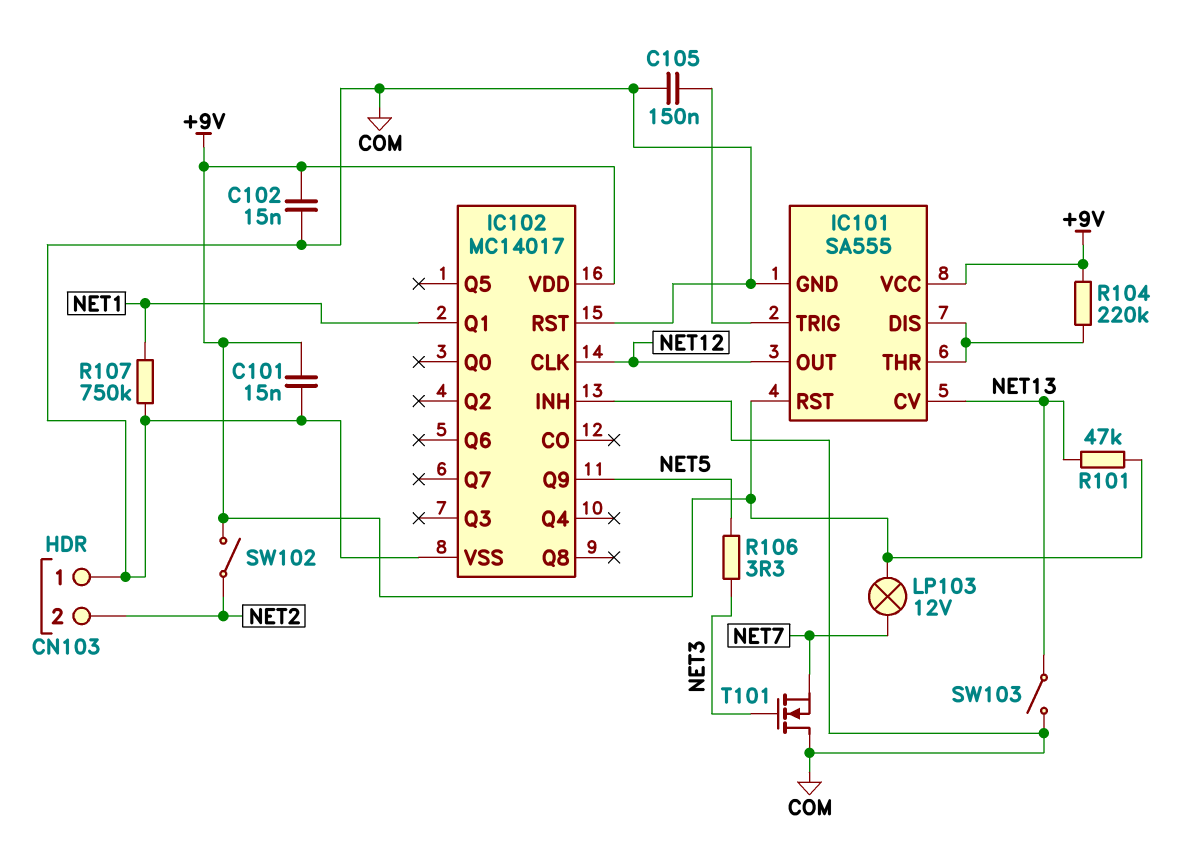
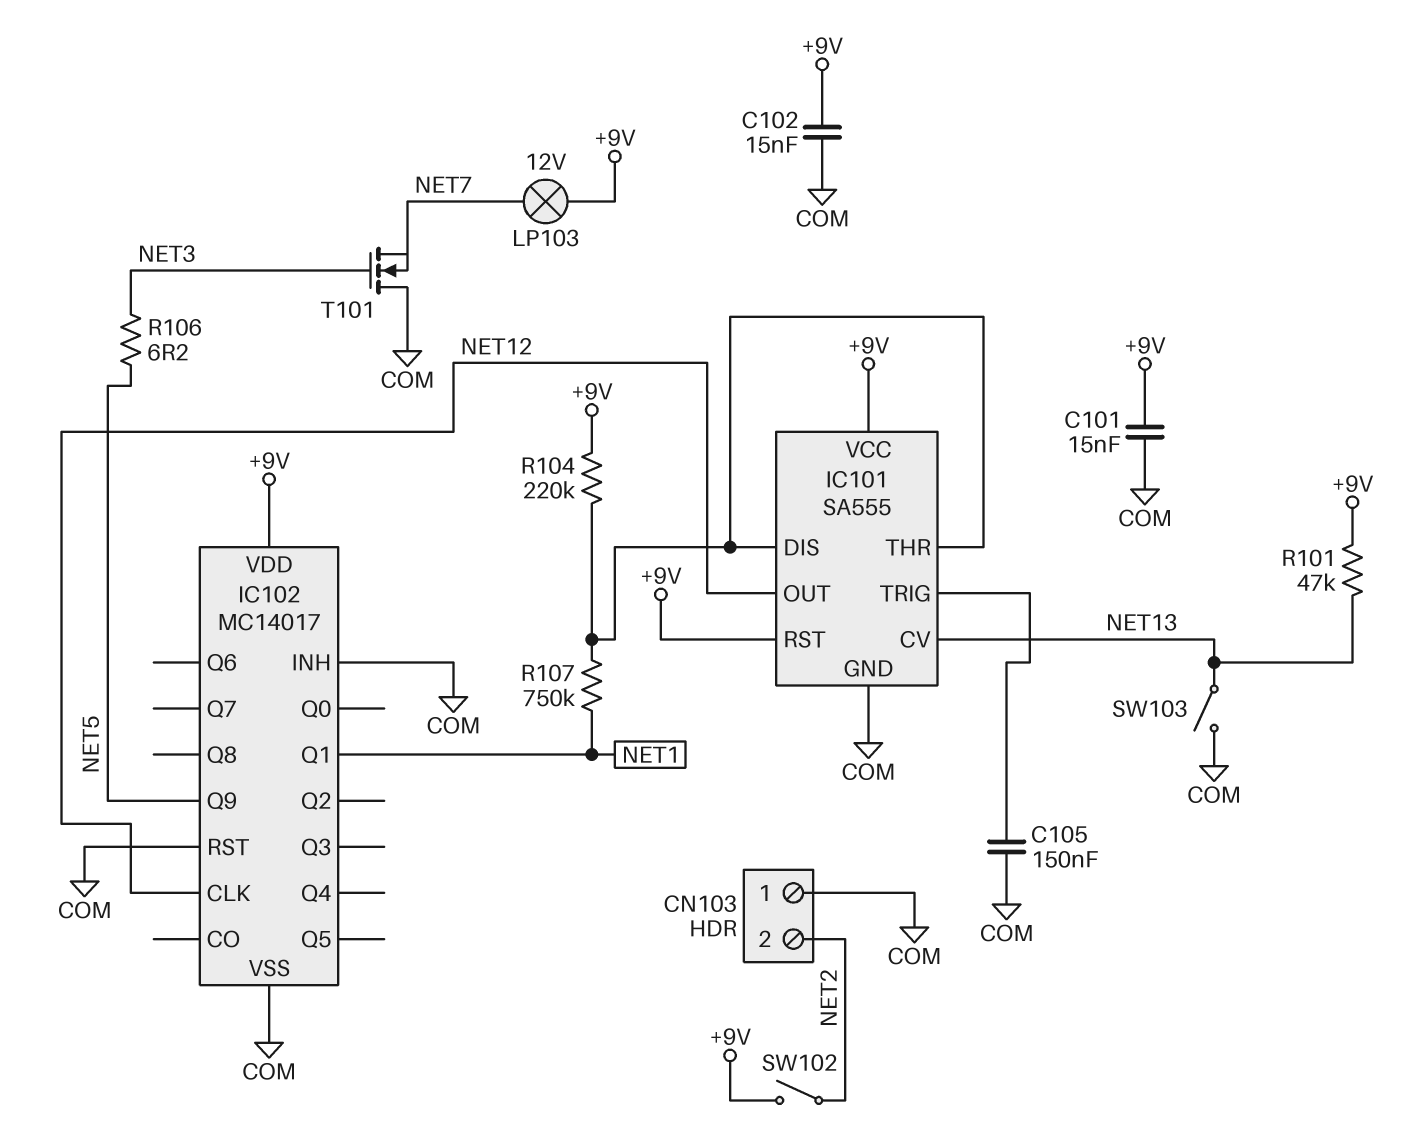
R106: 3.3 (NET3, NET5) -> 6.2 (NET3, NET5)
R107: 750k (COM, NET1) -> 750k (IC101/DIS, NET1)

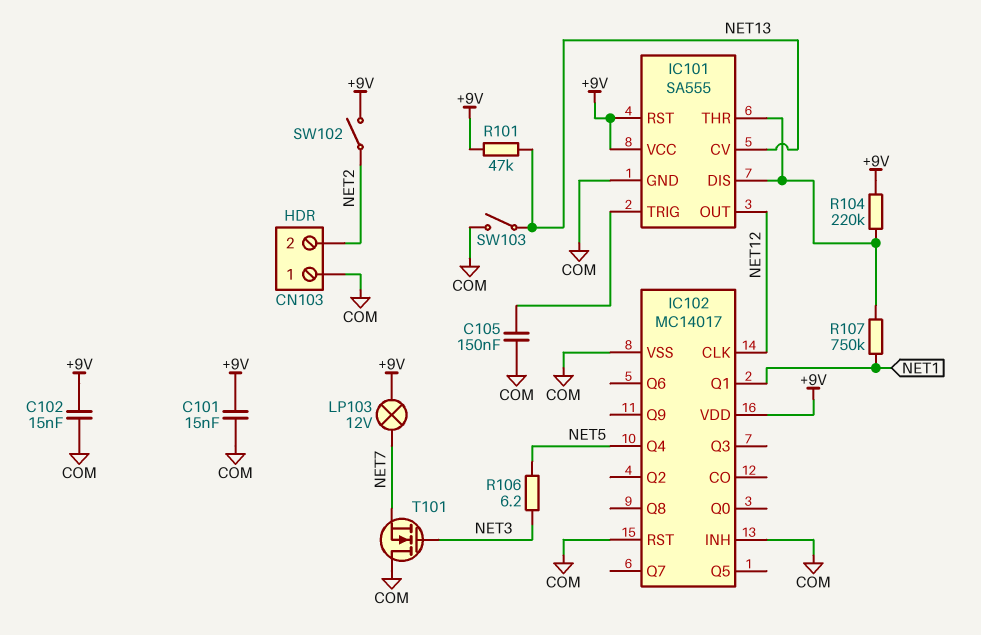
IC102 pin Q4: none -> NET5
IC102 pin Q9: NET5 -> none

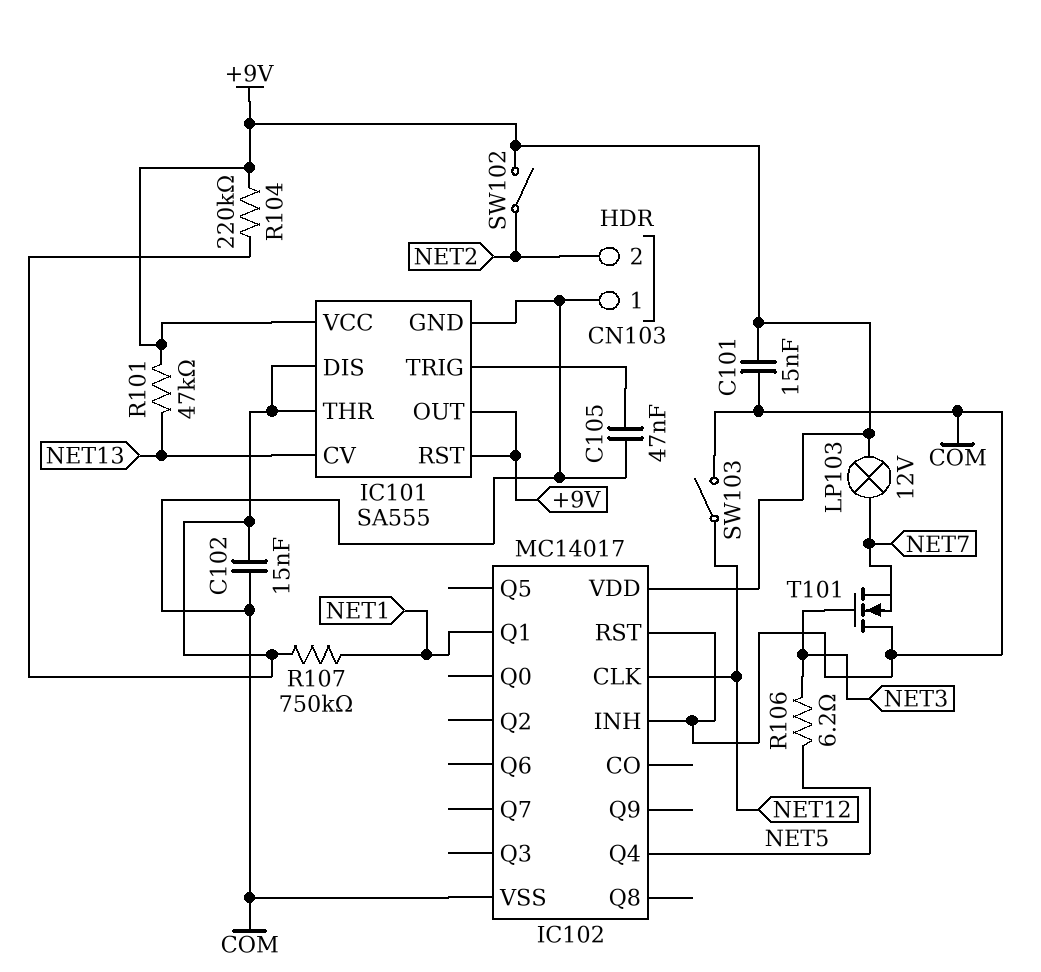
C102: 15nF (+9V, COM) -> 15nF (COM, IC101/DIS)
C105: 150nF (COM, IC101/TRIG) -> 47nF (COM, IC101/TRIG)
IC101 pin OUT: NET12 -> +9V
SW103: switch (COM, NET13) -> switch (COM, NET12)

